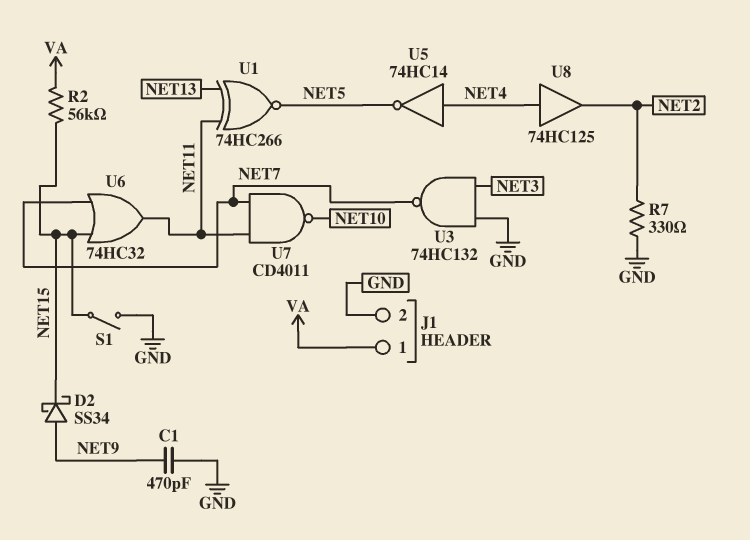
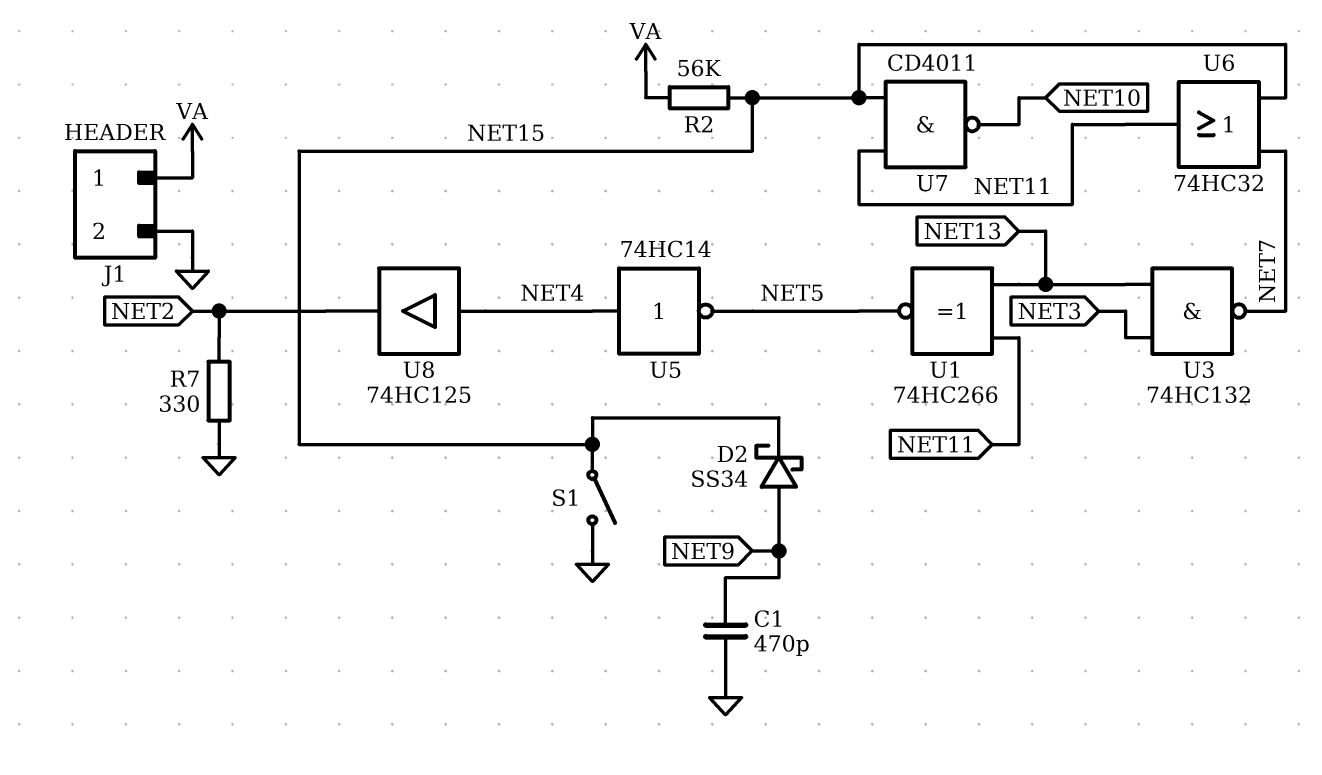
U3: NAND 74HC132 (in GND, in NET3, out NET7) -> NAND 74HC132 (in NET3, in NET13, out NET7)
U7: NAND CD4011 (in NET7, in NET11, out NET10) -> NAND CD4011 (in NET11, in NET15, out NET10)

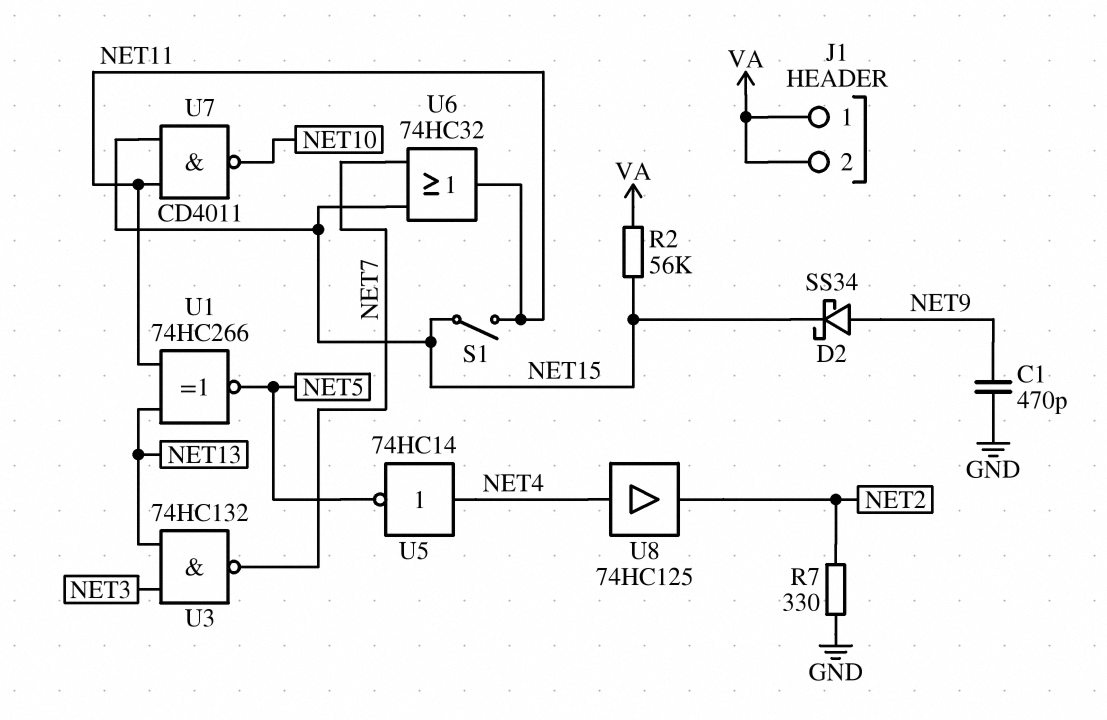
J1 pin 2: GND -> VA
S1: switch (GND, NET15) -> switch (NET11, NET15)

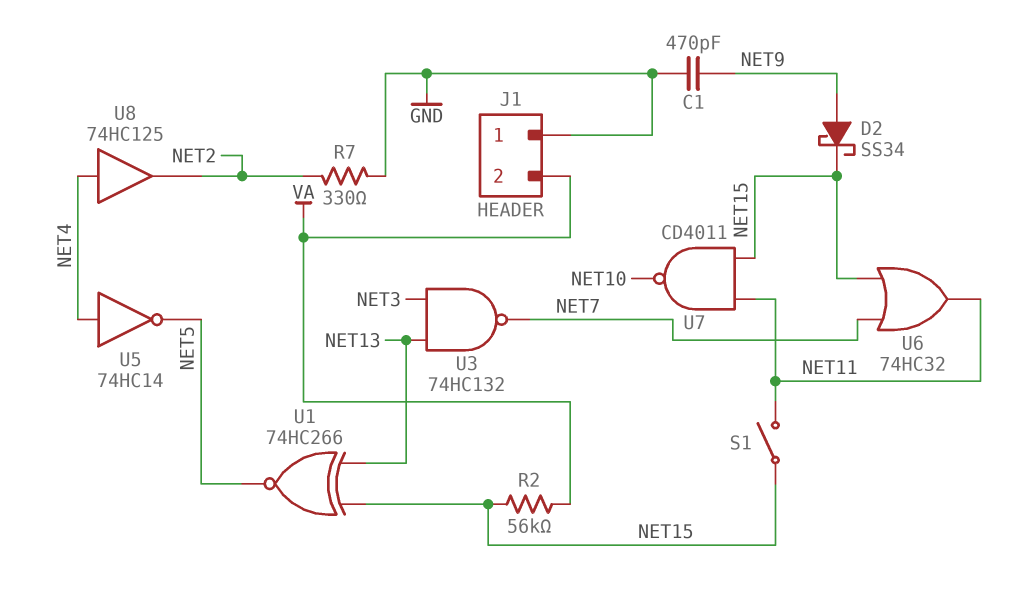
J1 pin 1: VA -> GND
U1: XNOR 74HC266 (in NET11, in NET13, out NET5) -> XNOR 74HC266 (in NET13, in NET15, out NET5)

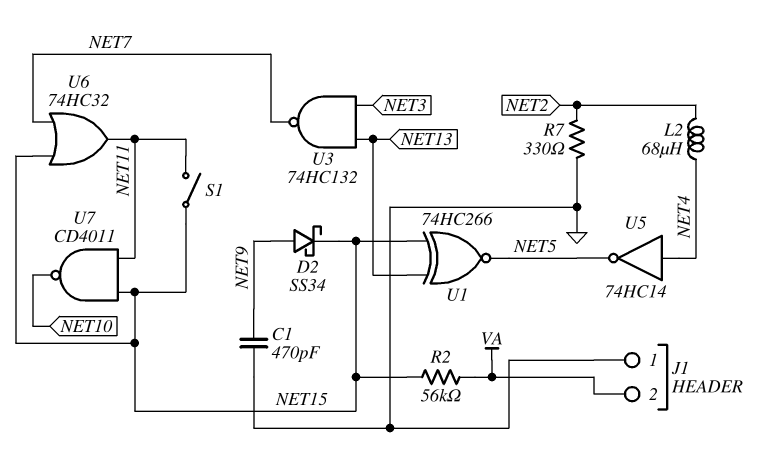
L2: none -> 68uH (NET2, NET4)
U8: buffer 74HC125 (in NET4, out NET2) -> none

